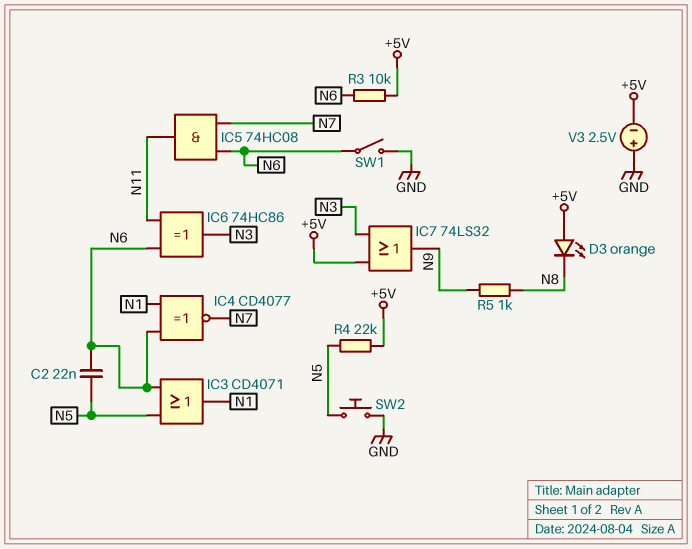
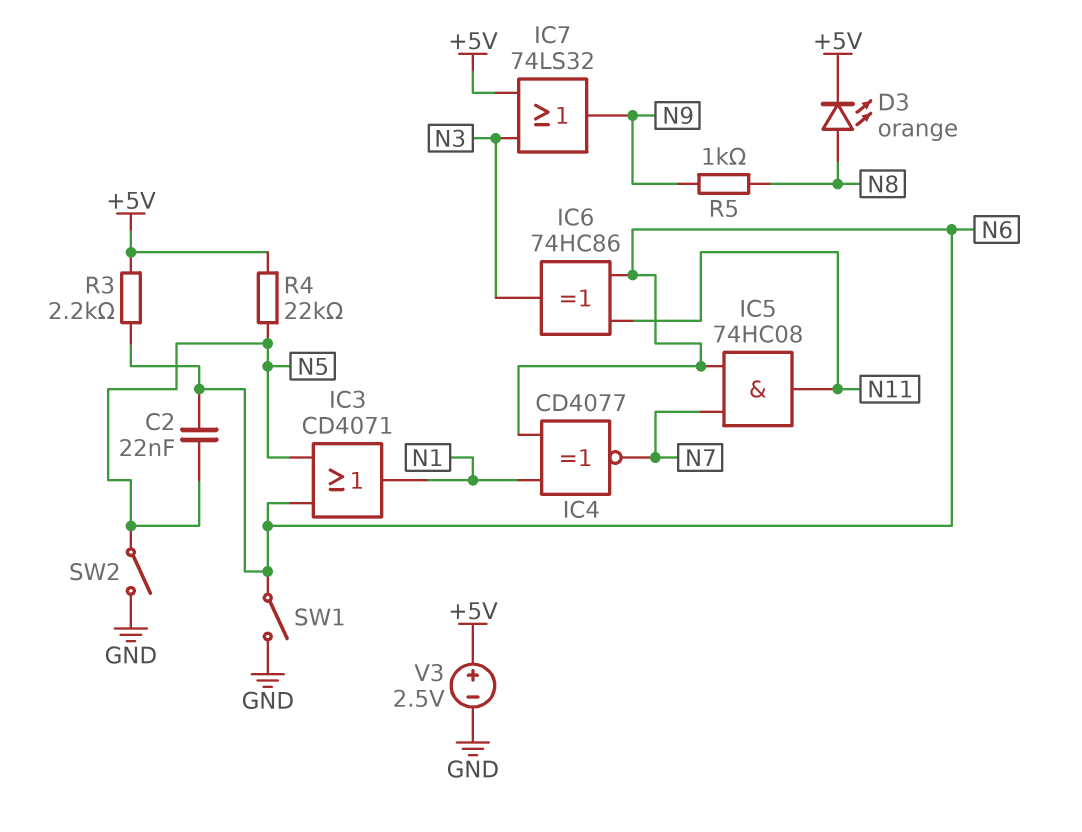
D3: LED orange (A +5V, K N8) -> LED orange (A N8, K +5V)
R3: 10k (+5V, N6) -> 2.2k (+5V, N6)
SW2: button (GND, N5) -> switch (GND, N5)
V3: 2.5V (plus GND, minus +5V) -> 2.5V (plus +5V, minus GND)

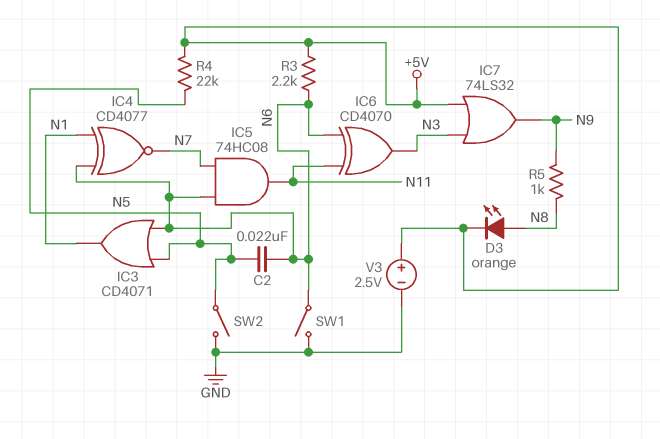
IC6: XOR 74HC86 (in N6, in N11, out N3) -> XOR CD4070 (in N6, in N11, out N3)

